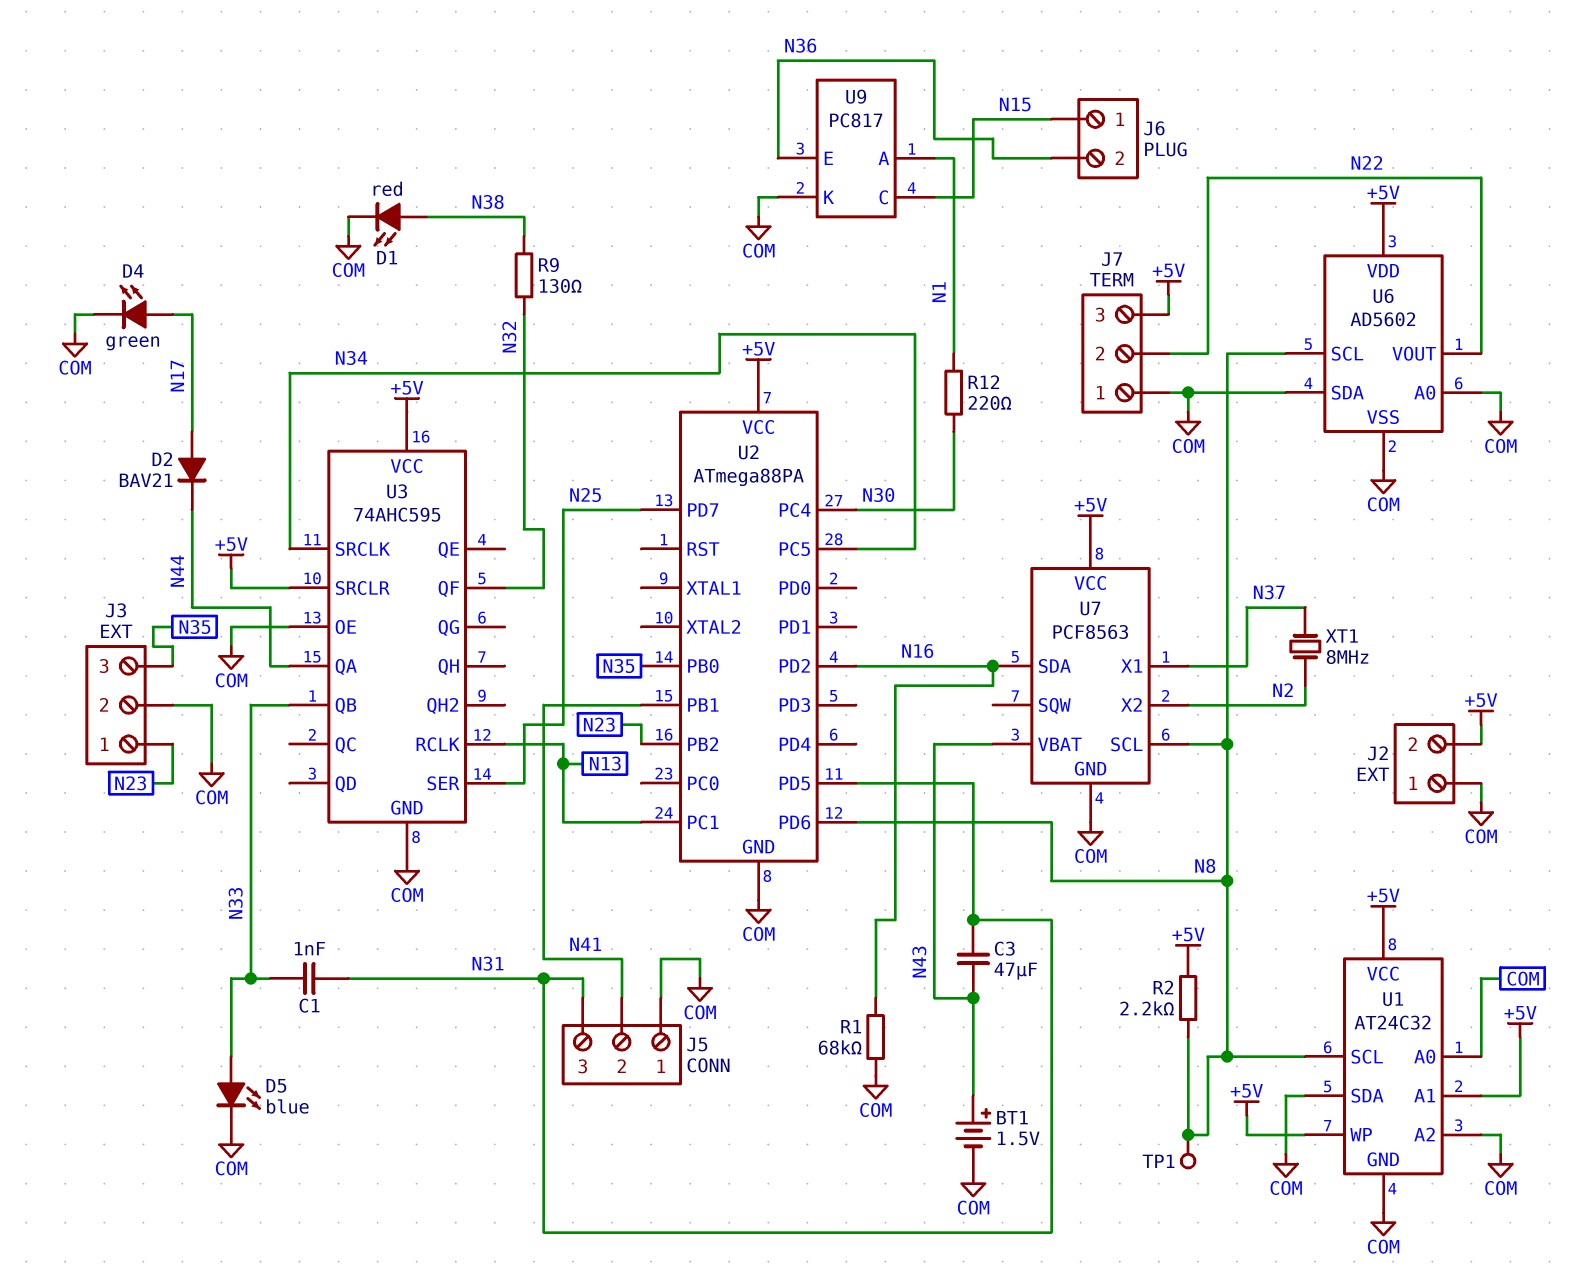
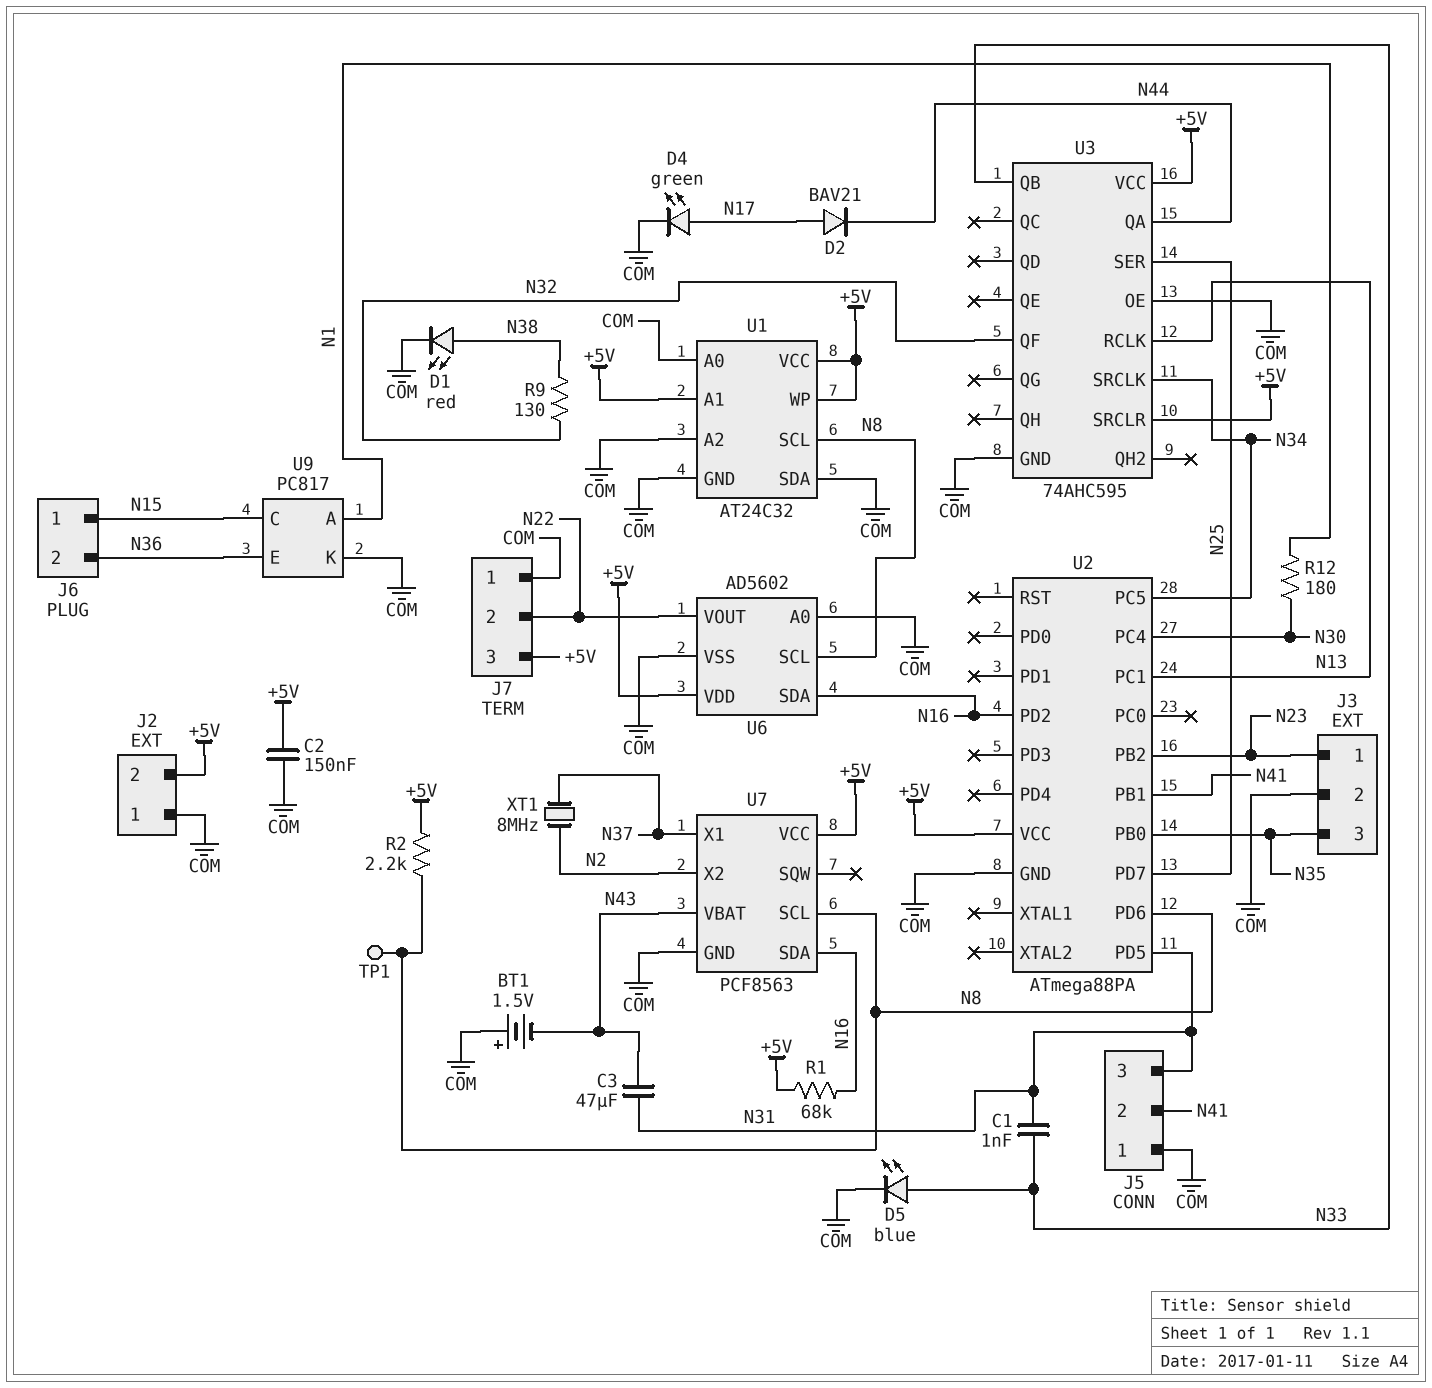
BT1: 1.5V (plus N43, minus COM) -> 1.5V (plus COM, minus N43)
C2: none -> 150nF (+5V, COM)
R1: 68k (COM, N16) -> 68k (+5V, N16)
R12: 220 (N1, N30) -> 180 (N1, N30)
U6 pin SDA: COM -> N16

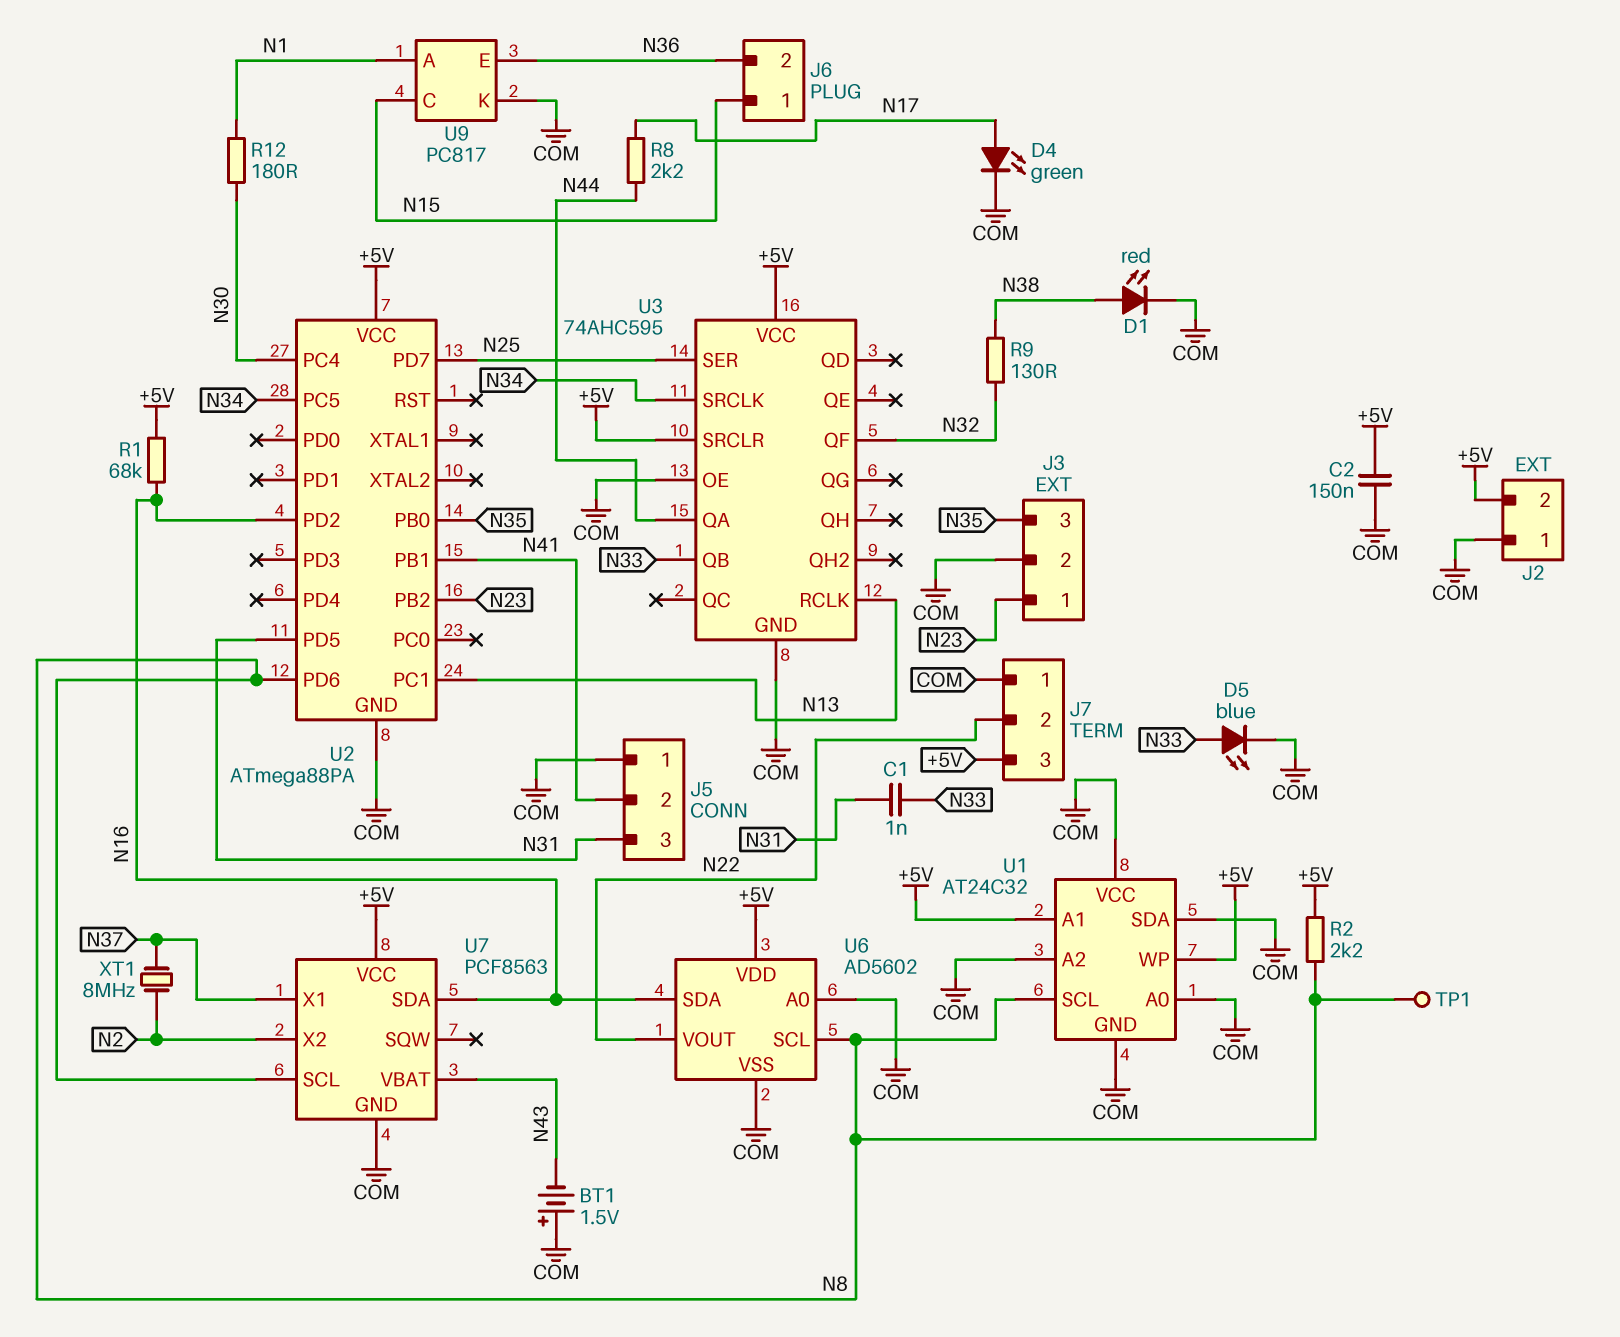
C3: 47uF (N31, N43) -> none
D2: diode BAV21 (A N17, K N44) -> none
R8: none -> 2.2k (N17, N44)
U1 pin VCC: +5V -> COM

